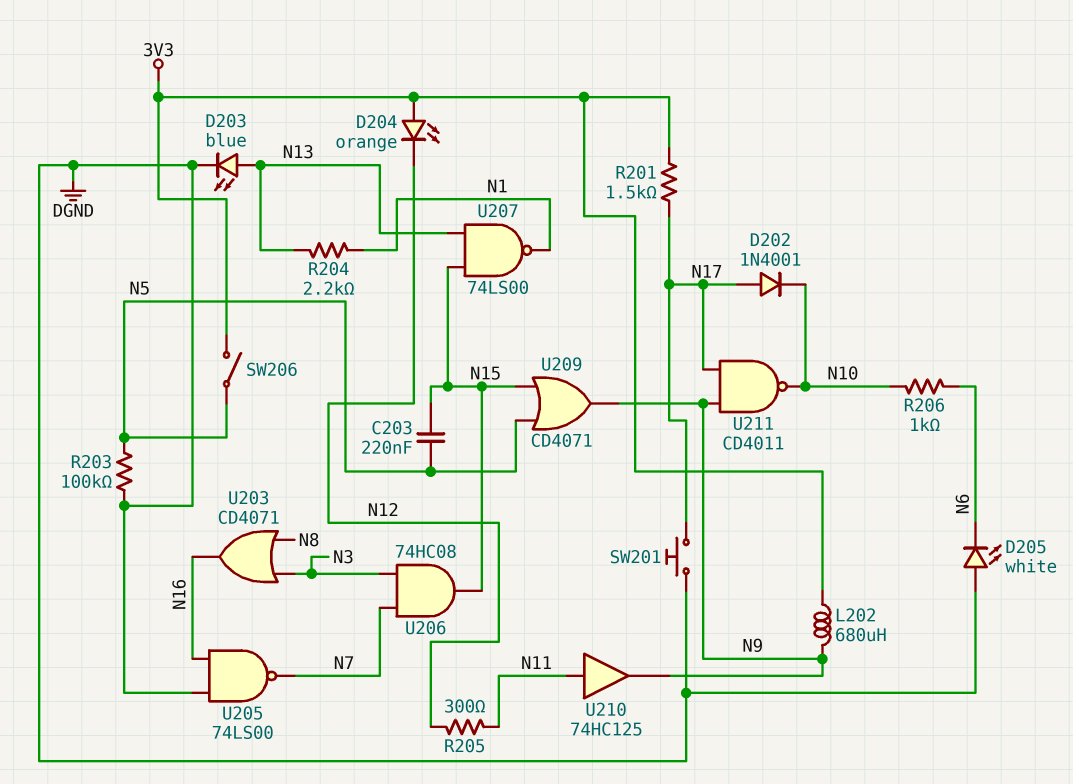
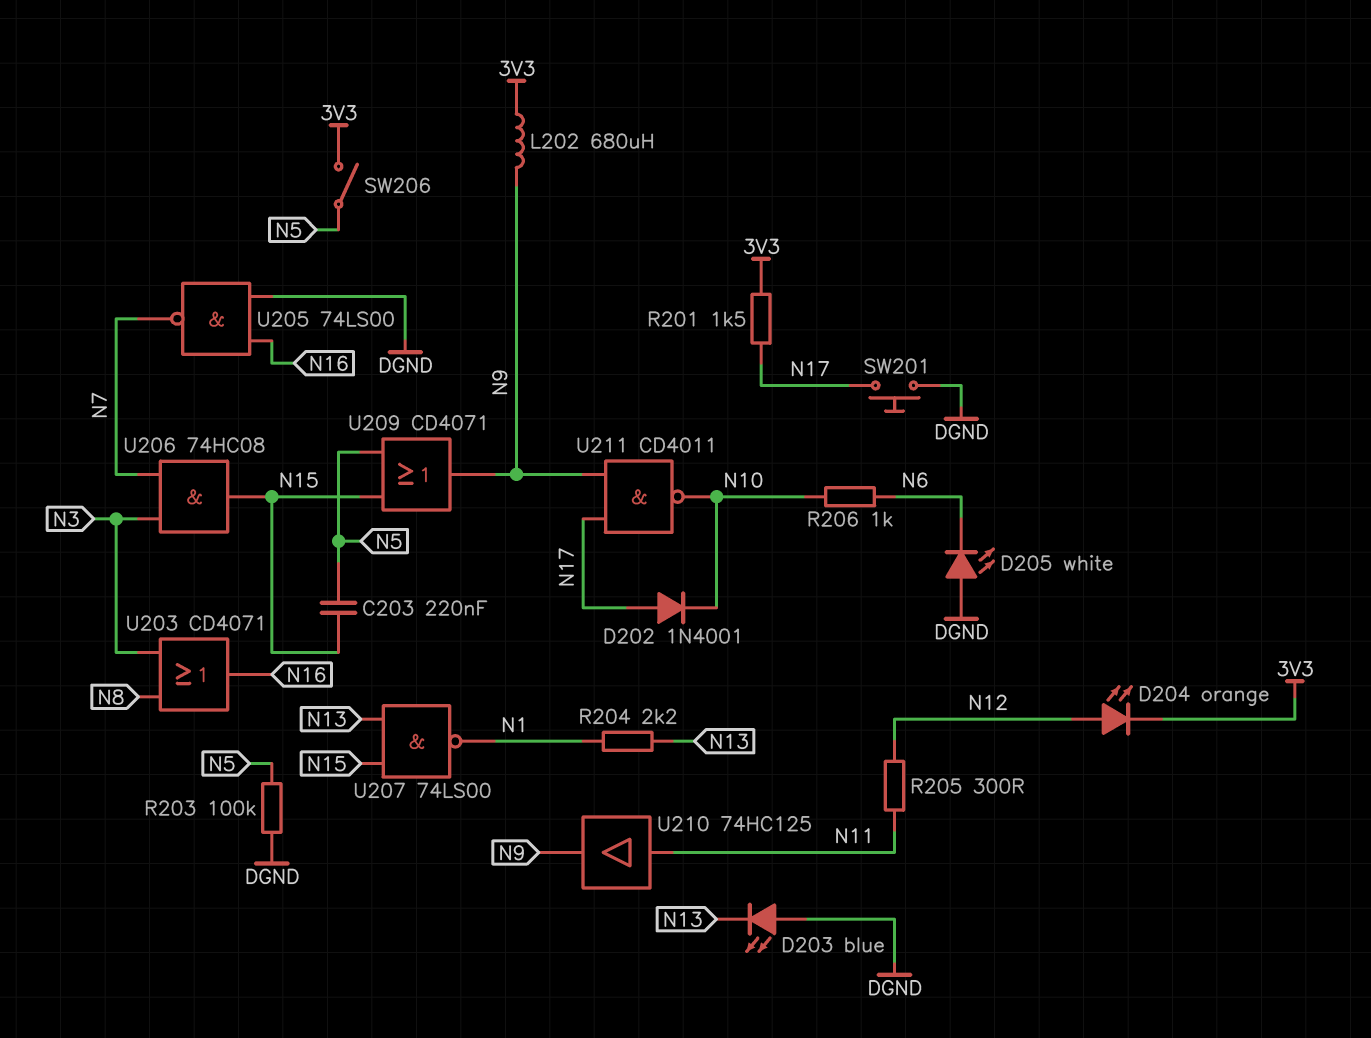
D203: LED blue (A N13, K DGND) -> LED blue (A DGND, K N13)
D204: LED orange (A 3V3, K N12) -> LED orange (A N12, K 3V3)

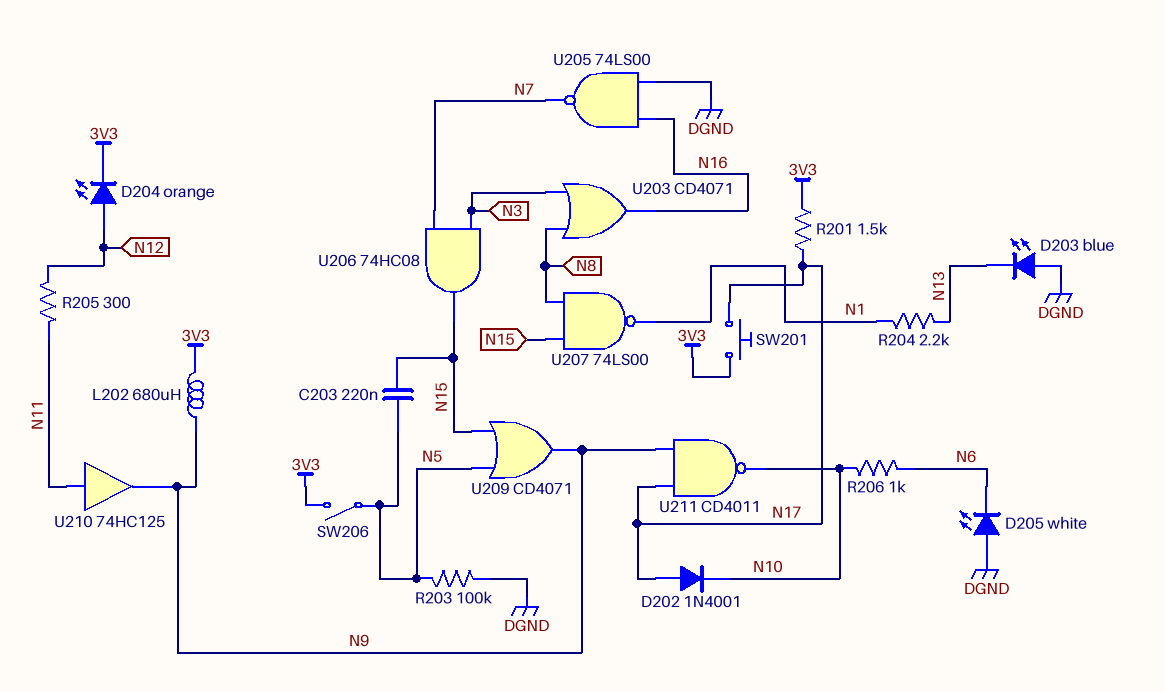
SW201: button (DGND, N17) -> button (3V3, N17)
U207: NAND 74LS00 (in N13, in N15, out N1) -> NAND 74LS00 (in N8, in N15, out N1)

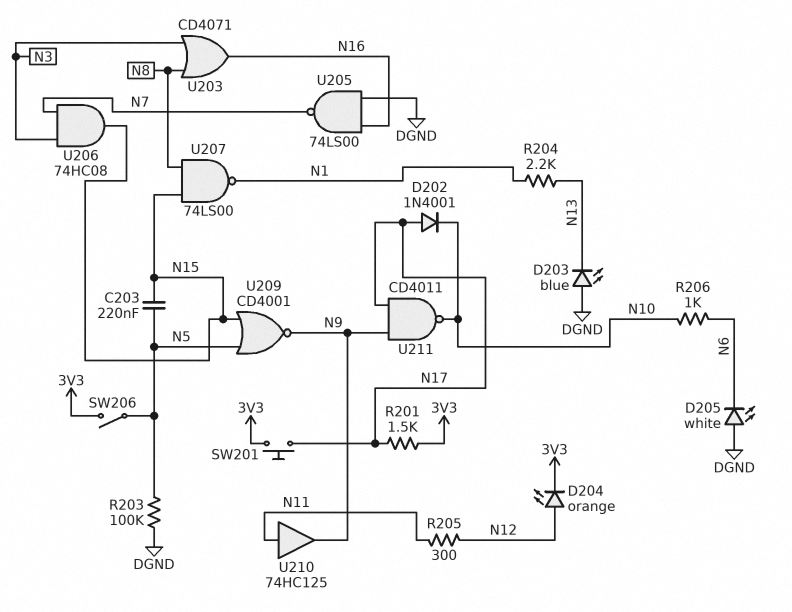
L202: 680uH (3V3, N9) -> none
U209: OR CD4071 (in N5, in N15, out N9) -> NOR CD4001 (in N5, in N15, out N9)

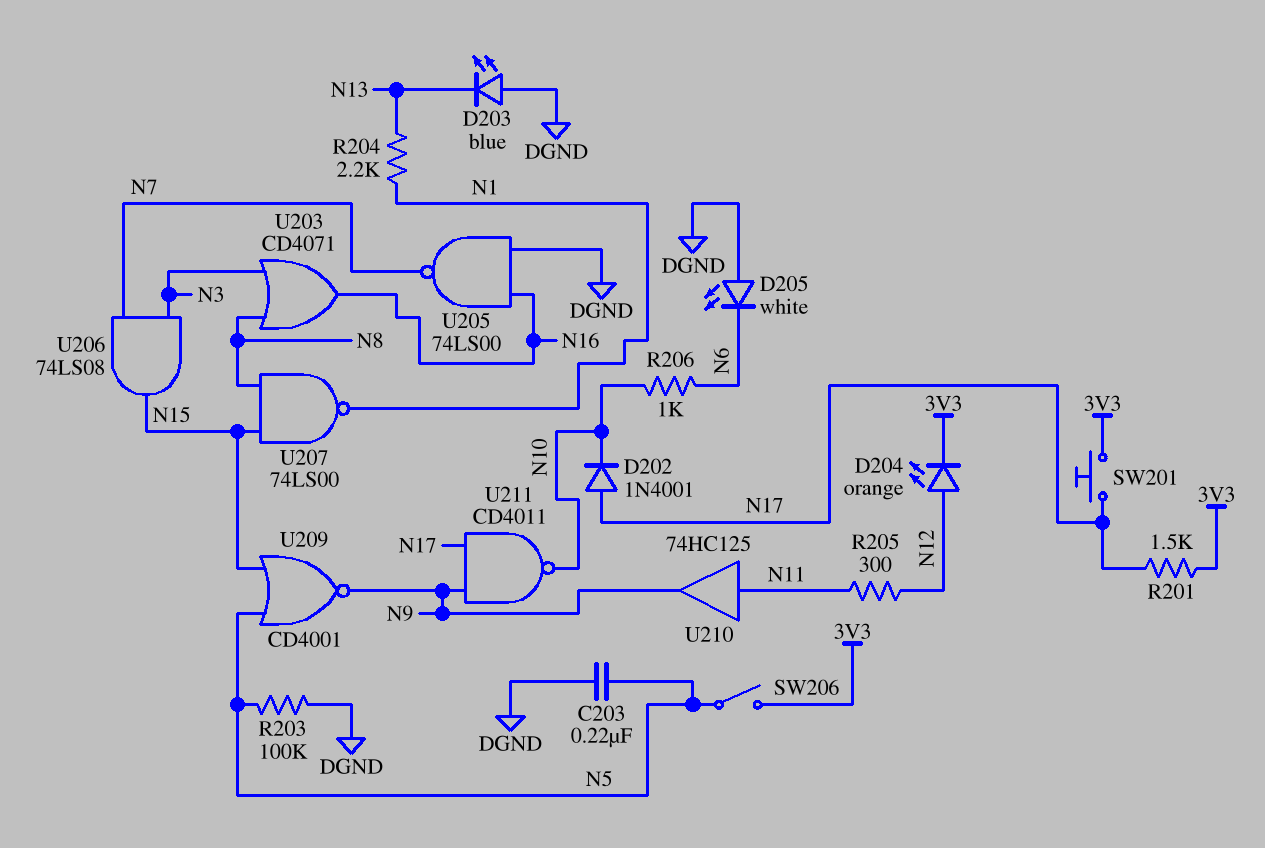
C203: 220nF (N5, N15) -> 220nF (DGND, N5)
U206: AND 74HC08 (in N3, in N7, out N15) -> AND 74LS08 (in N3, in N7, out N15)

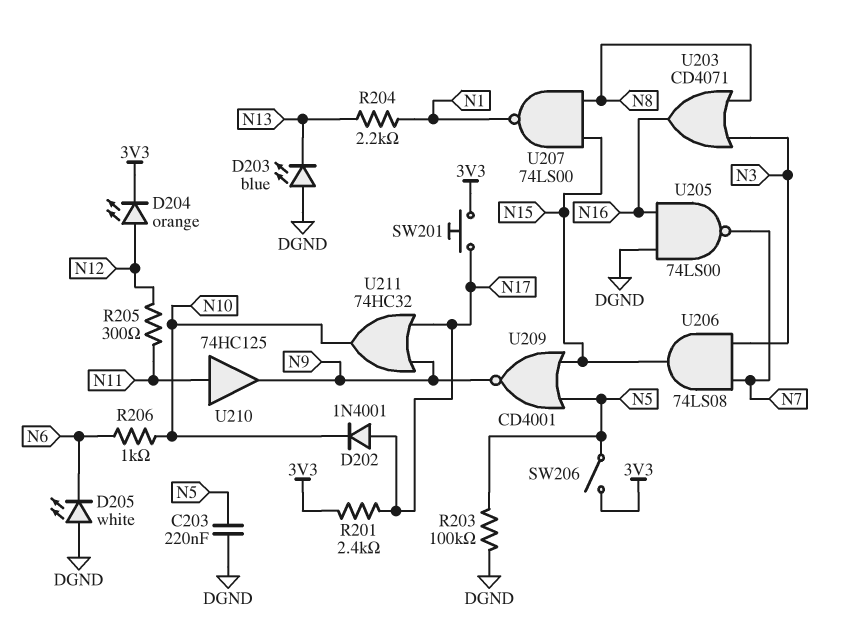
R201: 1.5k (3V3, N17) -> 2.4k (3V3, N17)
U211: NAND CD4011 (in N9, in N17, out N10) -> OR 74HC32 (in N9, in N17, out N10)

